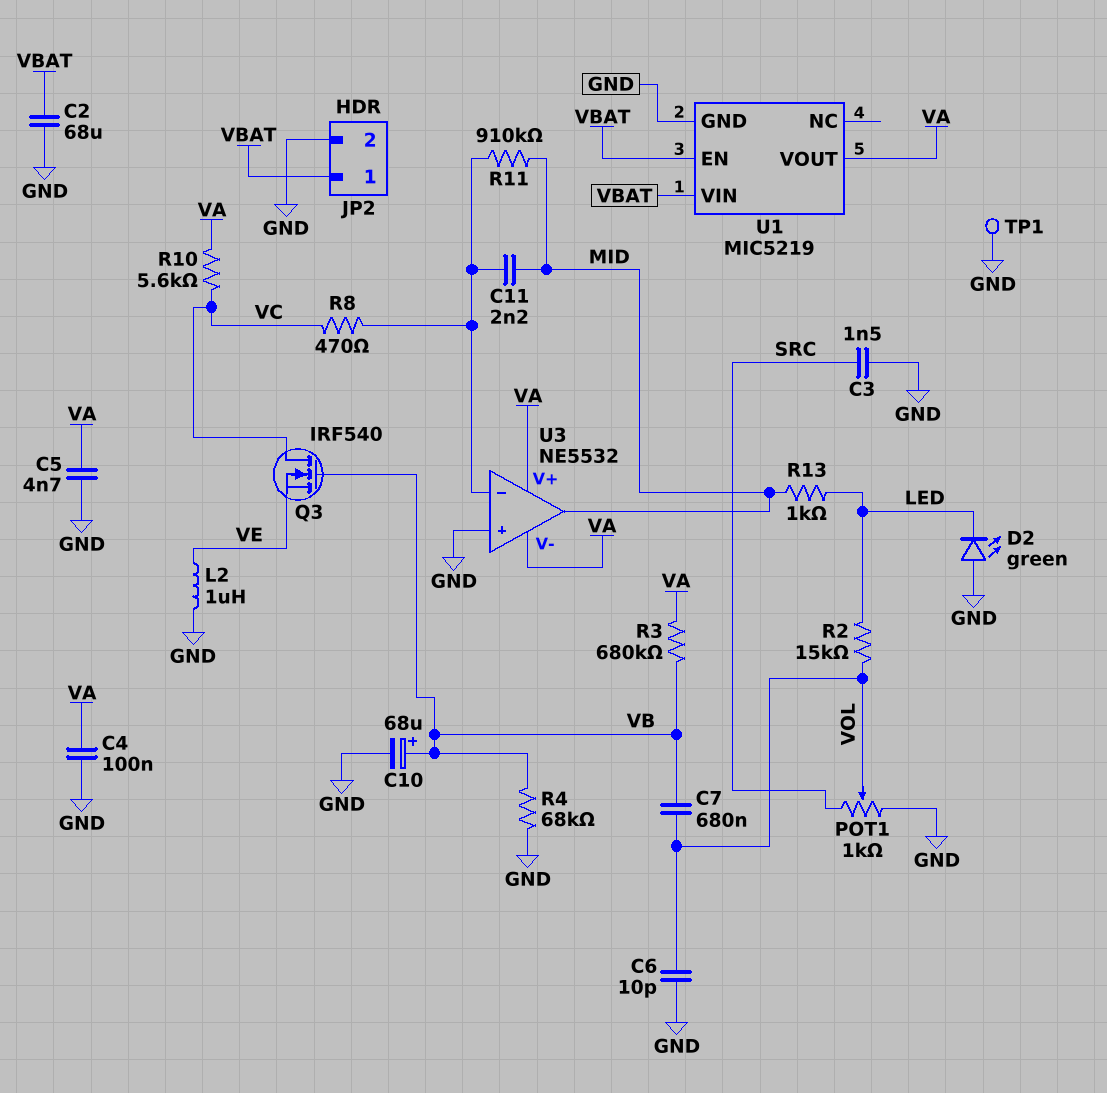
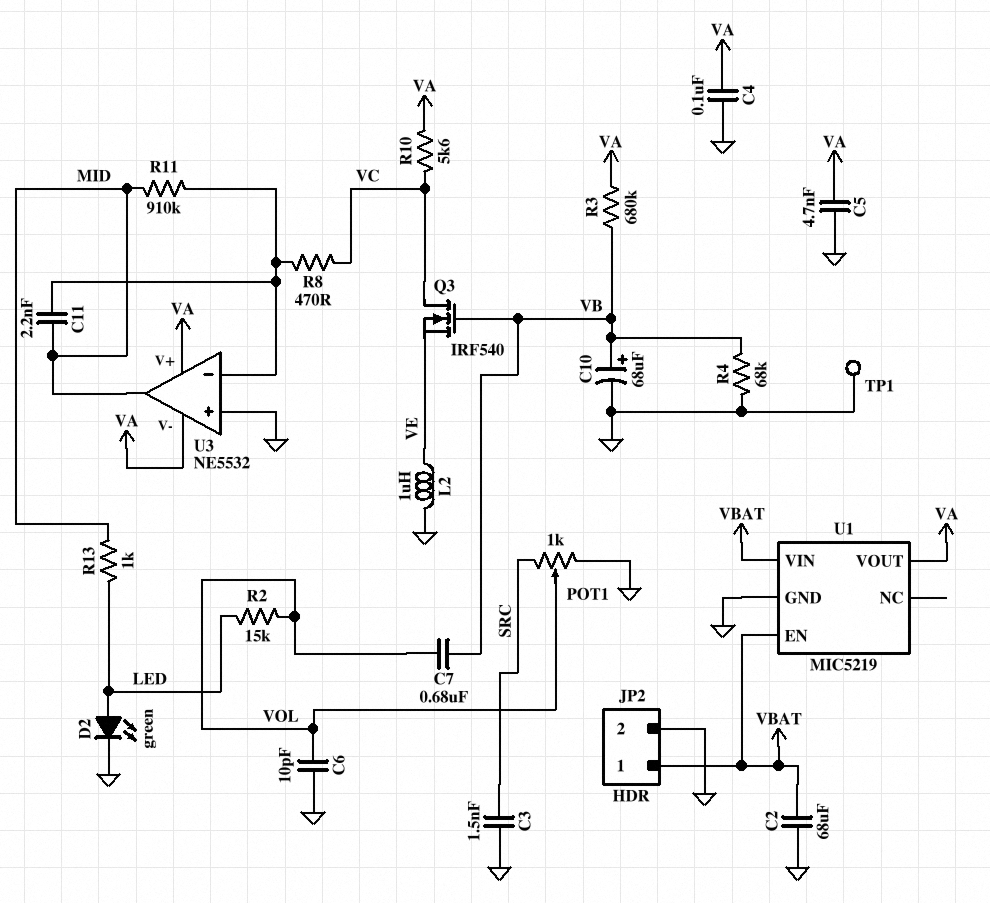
D2: LED green (A GND, K LED) -> LED green (A LED, K GND)

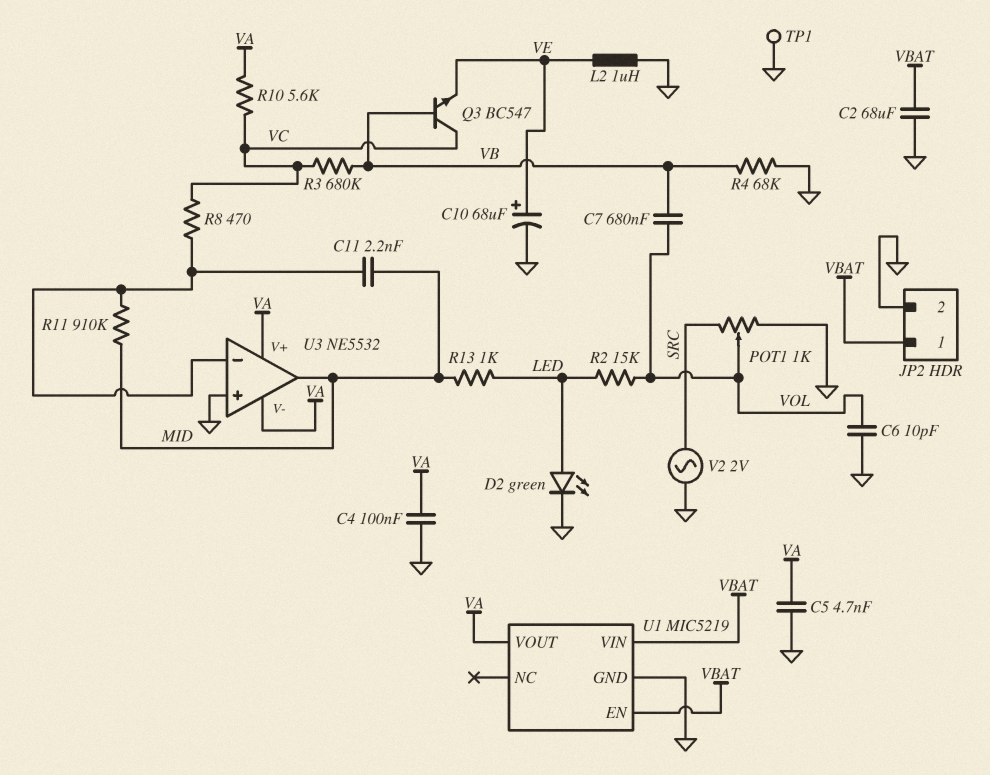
C3: 1.5nF (GND, SRC) -> none
C10: 68uF (plus VB, minus GND) -> 68uF (plus VE, minus GND)
Q3: NMOS IRF540 (G VB, D VC, S VE) -> NPN BC547 (B VB, C VC, E VE)
R3: 680k (VA, VB) -> 680k (VB, VC)
V2: none -> AC 2V (GND, SRC)

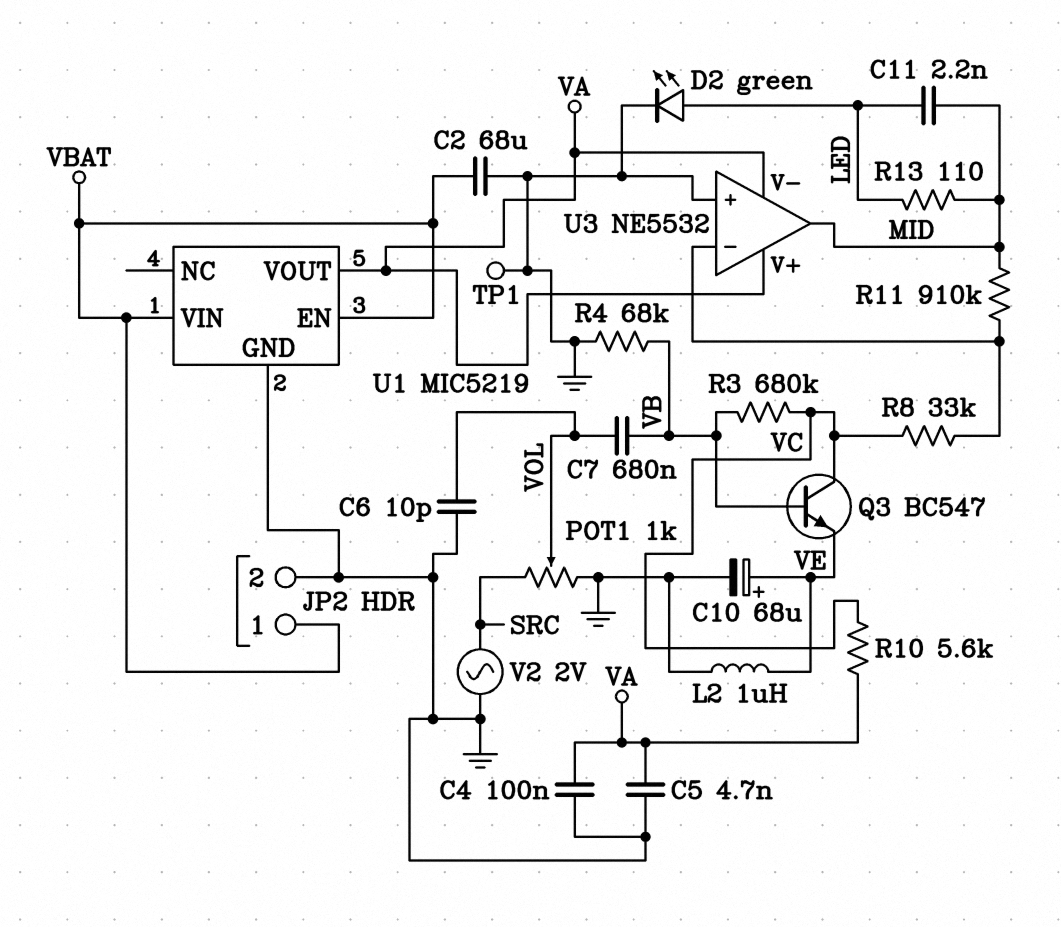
C11: 2.2nF (MID, U3/in-) -> 2.2nF (LED, MID)
R2: 15k (LED, VOL) -> none
R8: 470 (U3/in-, VC) -> 33k (U3/in-, VC)
R13: 1k (LED, MID) -> 110 (LED, MID)

